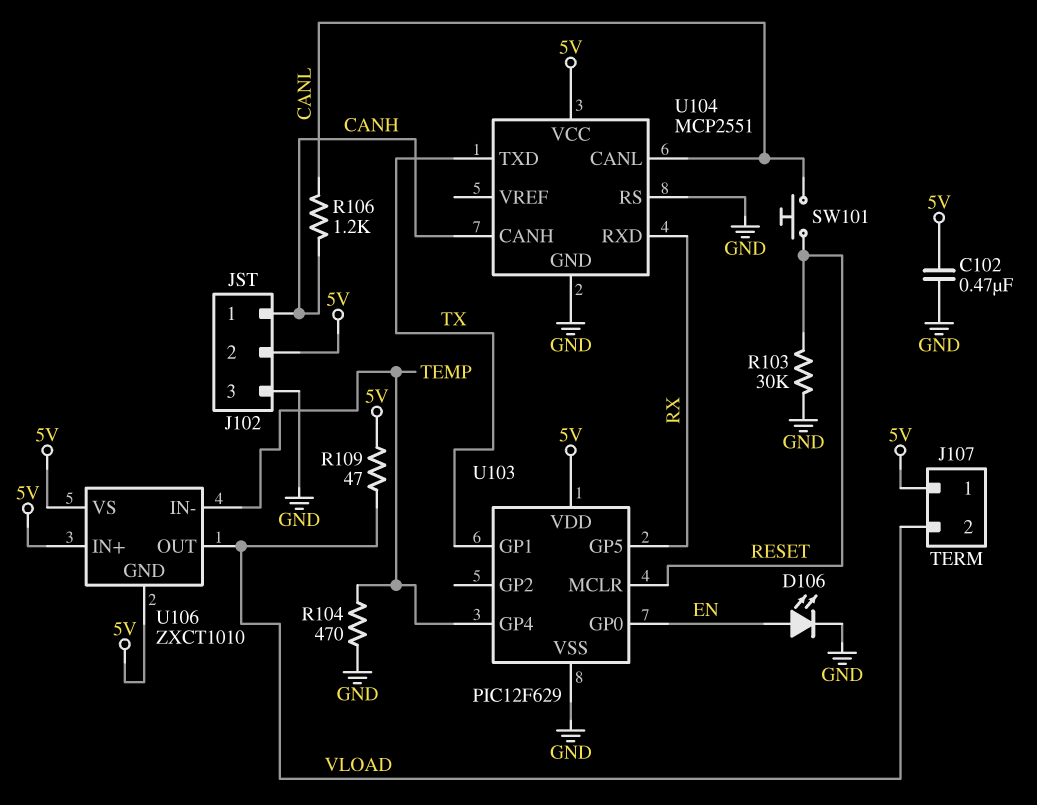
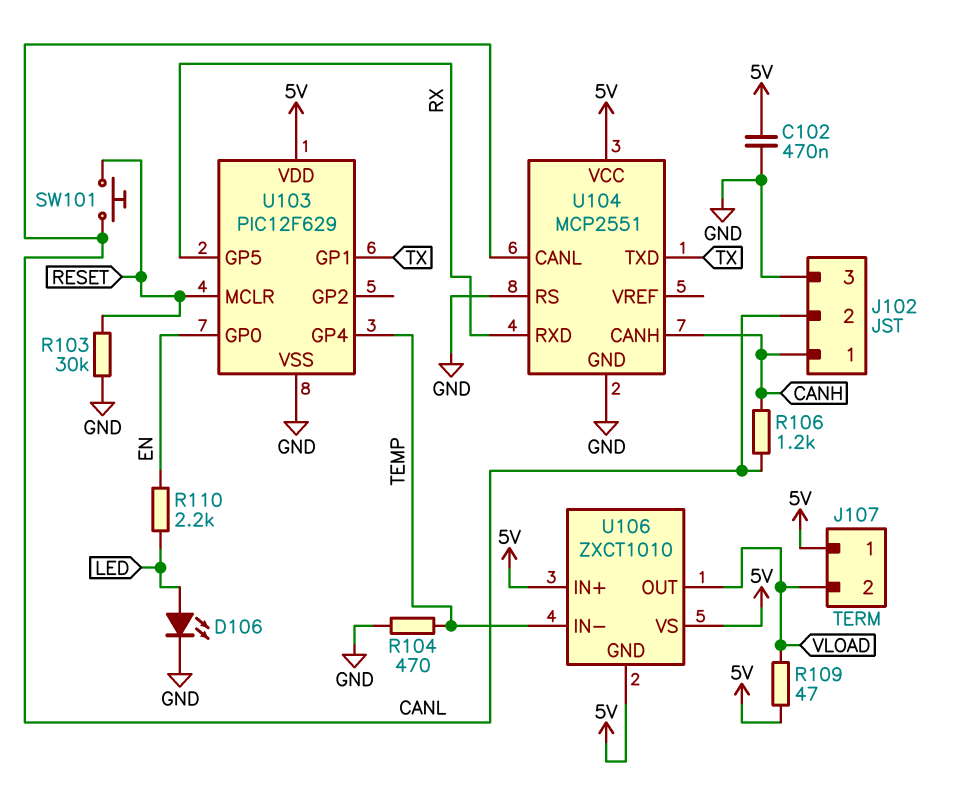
D106: LED (A EN, K GND) -> LED (A LED, K GND)
J102 pin 2: 5V -> CANL
R110: none -> 2.2k (EN, LED)

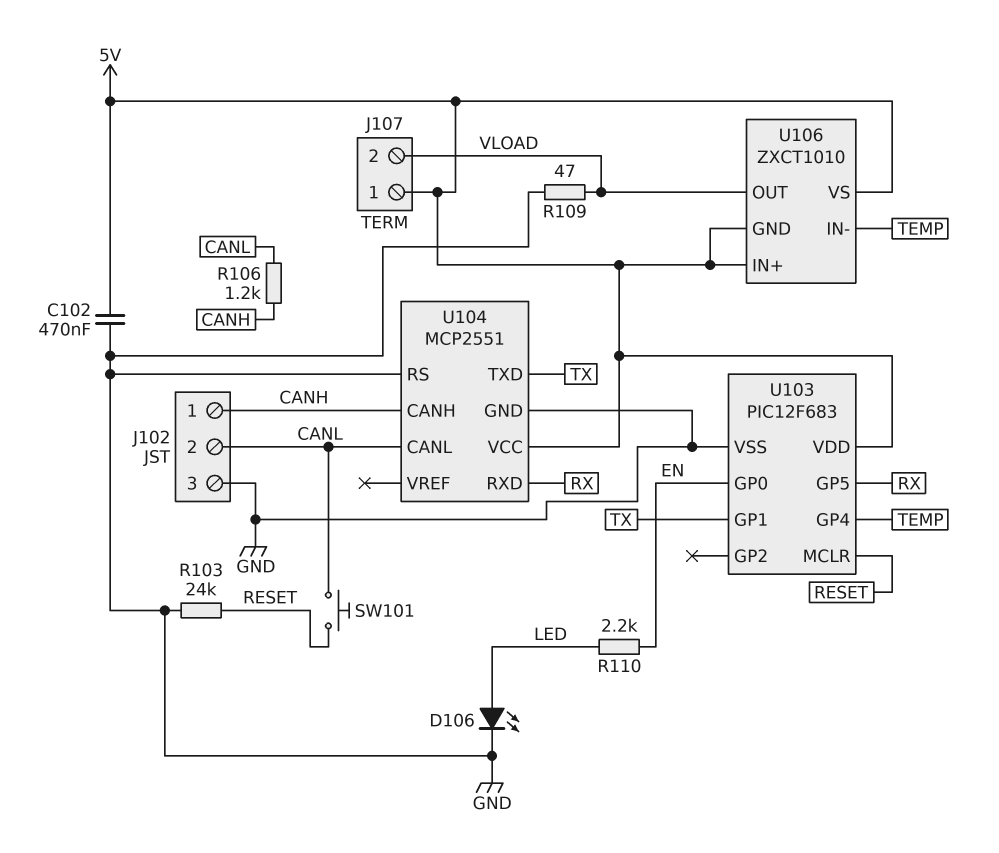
R103: 30k (GND, RESET) -> 24k (GND, RESET)
R104: 470 (GND, TEMP) -> none
R109: 47 (5V, VLOAD) -> 47 (GND, VLOAD)
U103: PIC12F629 -> PIC12F683

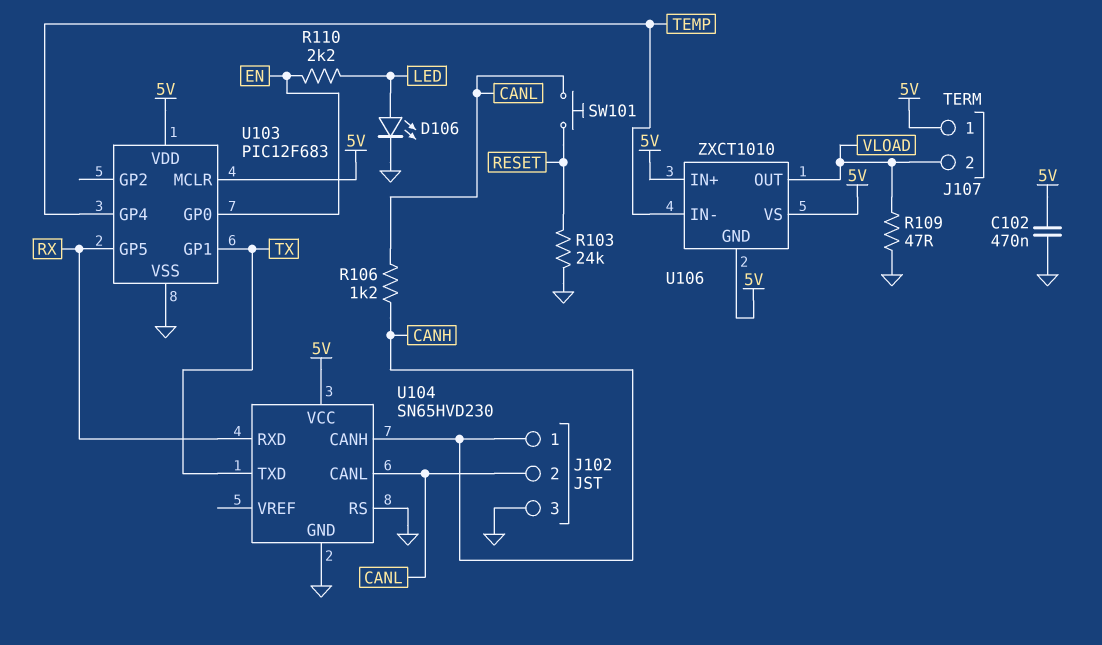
U103 pin MCLR: RESET -> 5V
U104: MCP2551 -> SN65HVD230

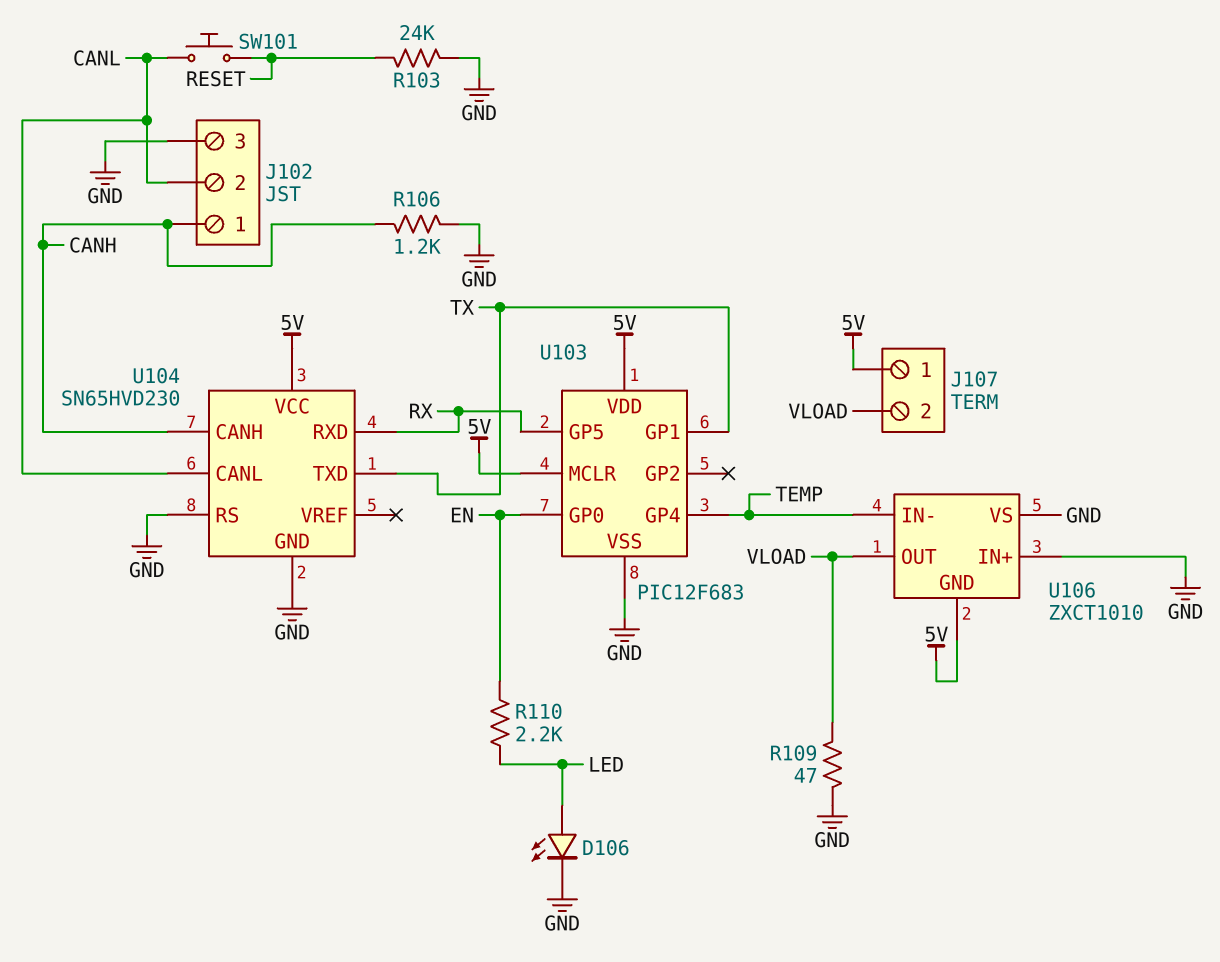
C102: 470nF (5V, GND) -> none
R106: 1.2k (CANH, CANL) -> 1.2k (CANH, GND)
U106 pin IN+: 5V -> GND
U106 pin VS: 5V -> GND

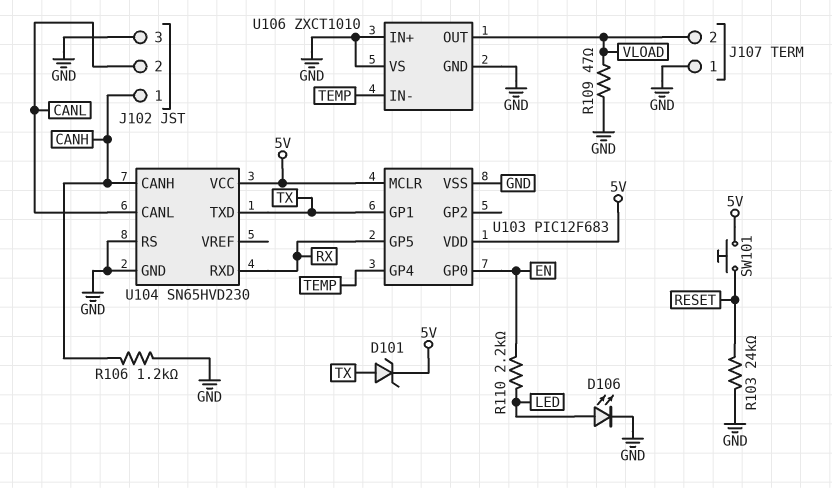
D101: none -> zener (A TX, K 5V)
J107 pin 1: 5V -> GND
SW101: button (CANL, RESET) -> button (5V, RESET)
U106 pin GND: 5V -> GND

